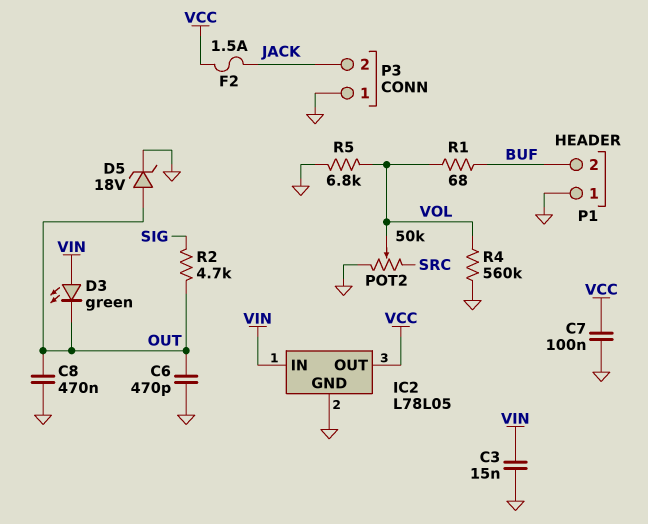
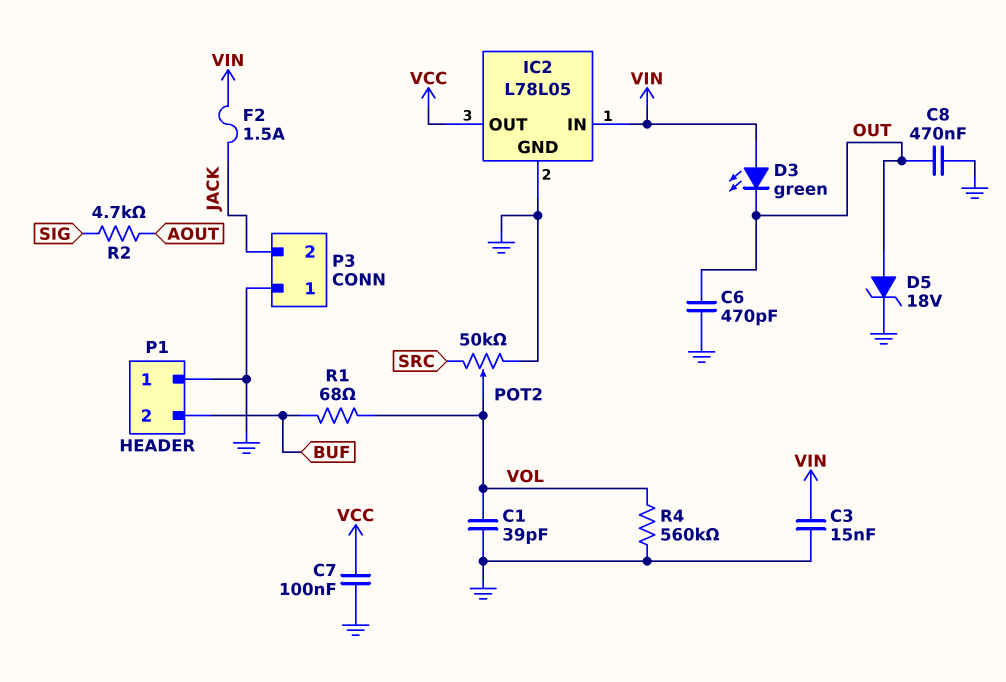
C1: none -> 39pF (GND, VOL)
F2: 1.5A (JACK, VCC) -> 1.5A (JACK, VIN)
R2: 4.7k (OUT, SIG) -> 4.7k (AOUT, SIG)
R5: 6.8k (GND, VOL) -> none

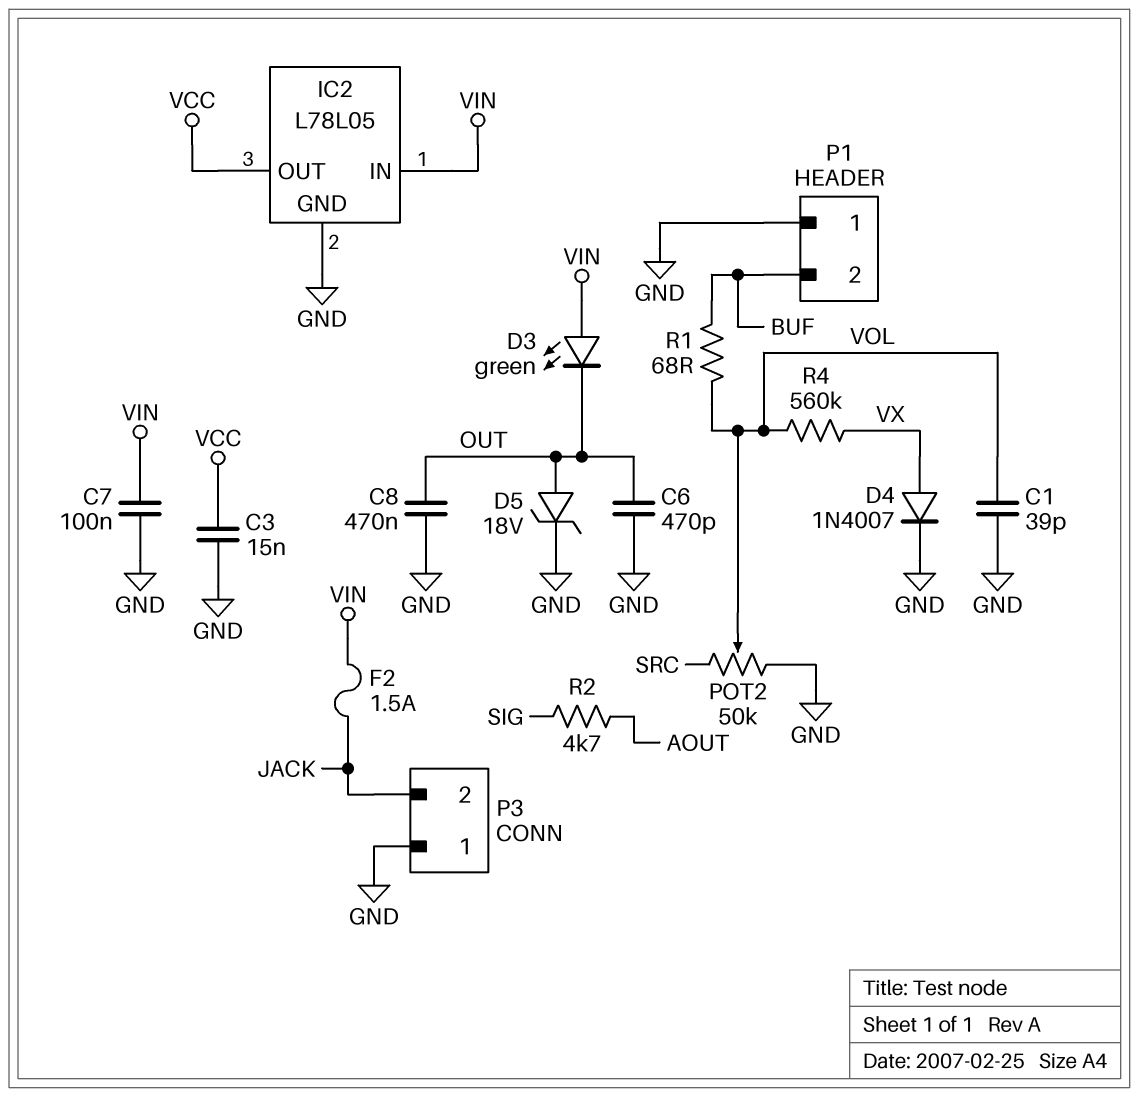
C3: 15nF (GND, VIN) -> 15nF (GND, VCC)
C7: 100nF (GND, VCC) -> 100nF (GND, VIN)
D4: none -> diode 1N4007 (A VX, K GND)
R4: 560k (GND, VOL) -> 560k (VOL, VX)

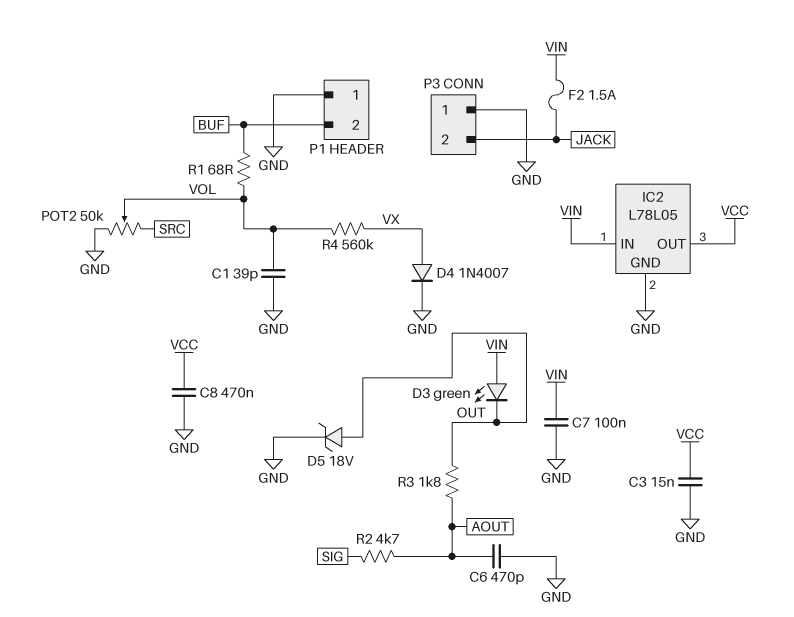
C6: 470pF (GND, OUT) -> 470pF (AOUT, GND)
C8: 470nF (GND, OUT) -> 470nF (GND, VCC)
R3: none -> 1.8k (AOUT, OUT)

